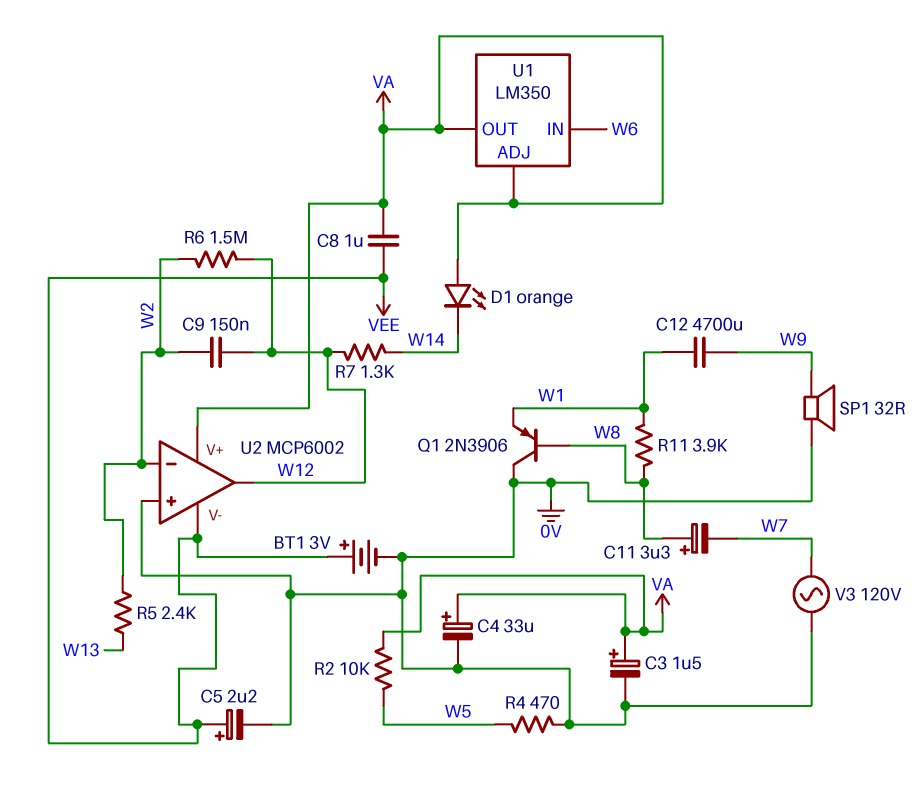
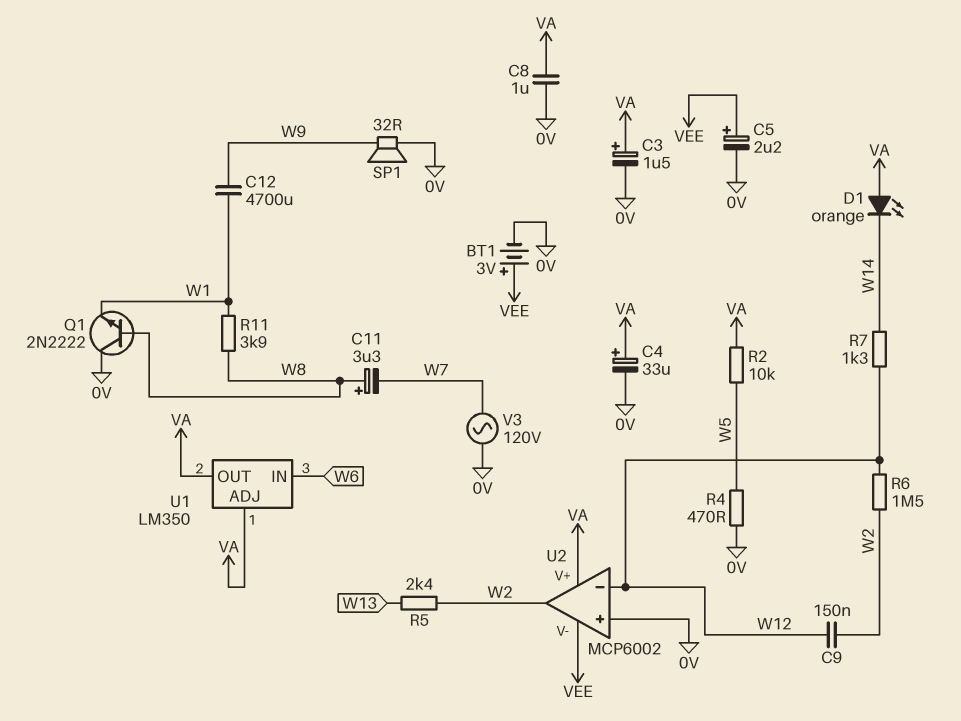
C8: 1uF (VA, VEE) -> 1uF (0V, VA)
Q1: PNP 2N3906 (B W8, C 0V, E W1) -> NPN 2N2222 (B W8, C 0V, E W1)
U2 pin in-: W2 -> W12
U2 pin out: W12 -> W2

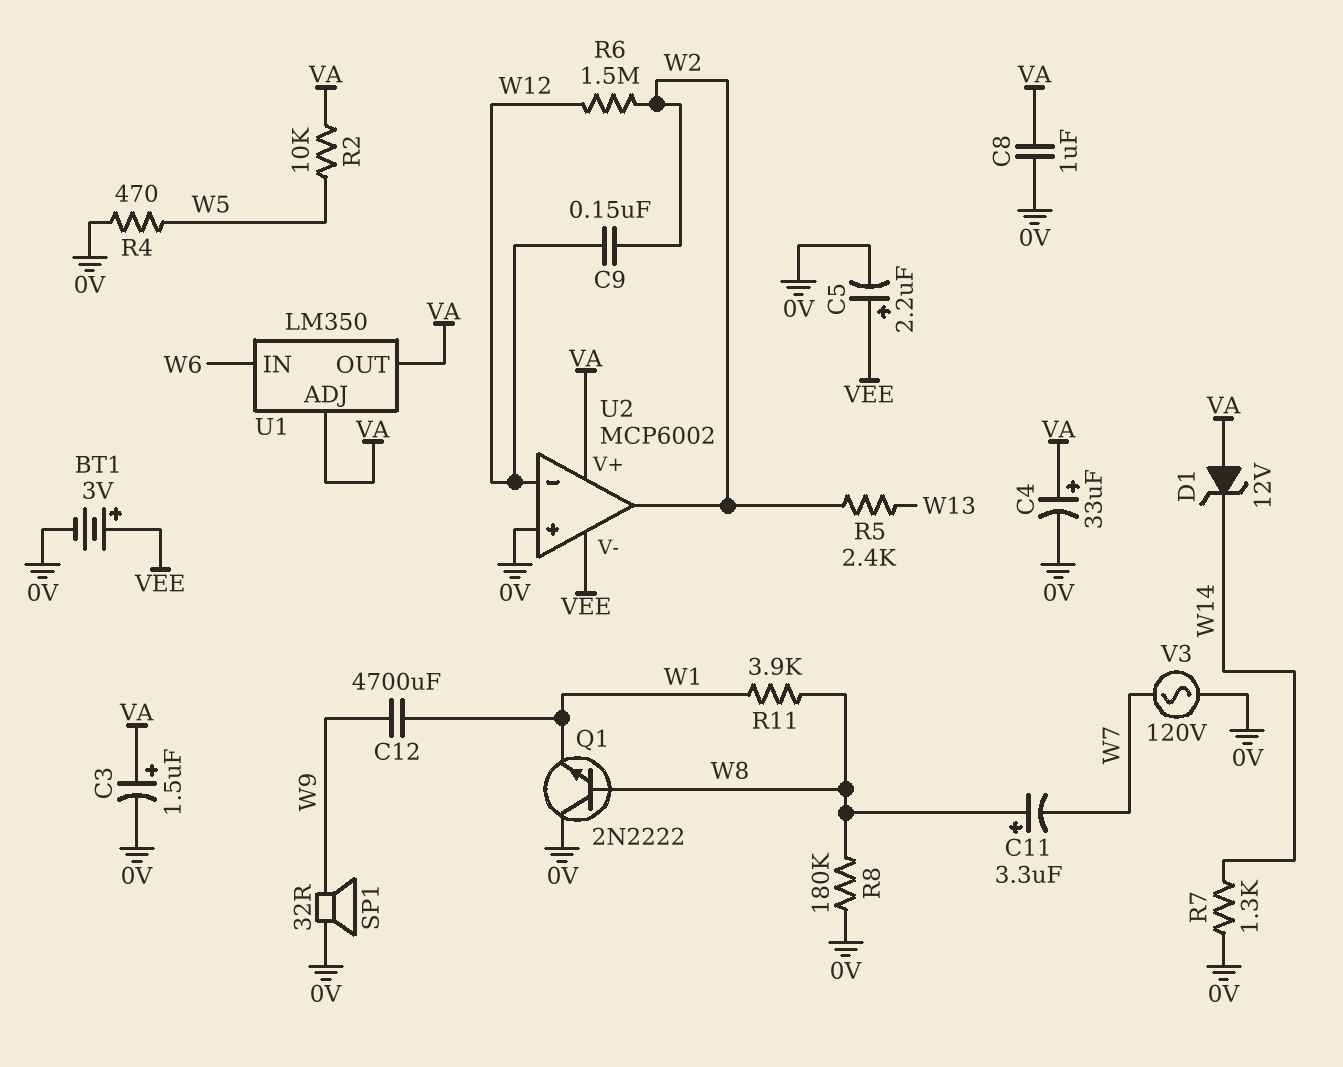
D1: LED orange (A VA, K W14) -> zener 12V (A VA, K W14)
R7: 1.3k (W12, W14) -> 1.3k (0V, W14)
R8: none -> 180k (0V, W8)

